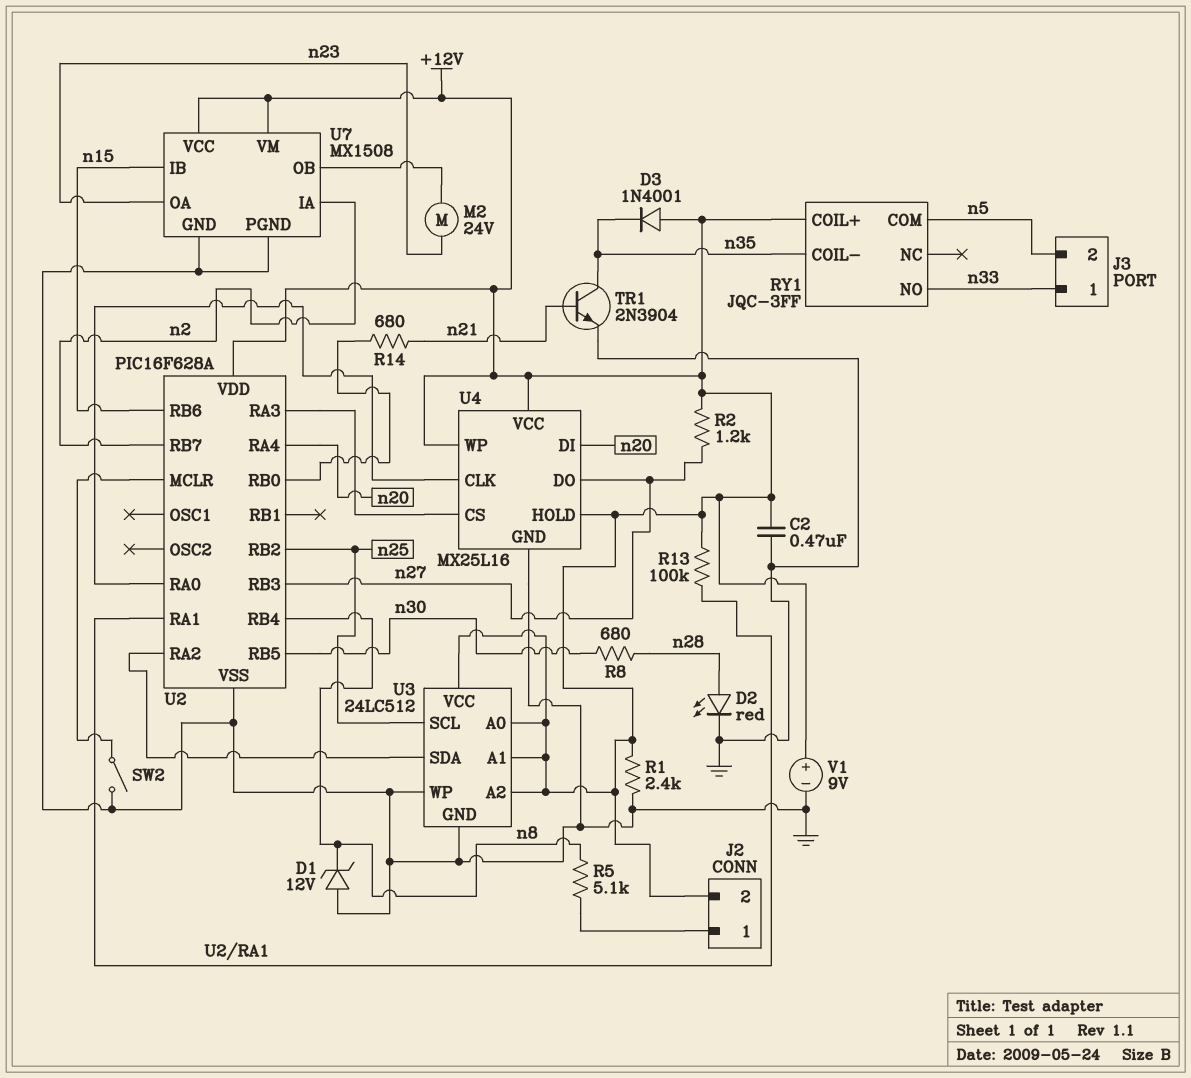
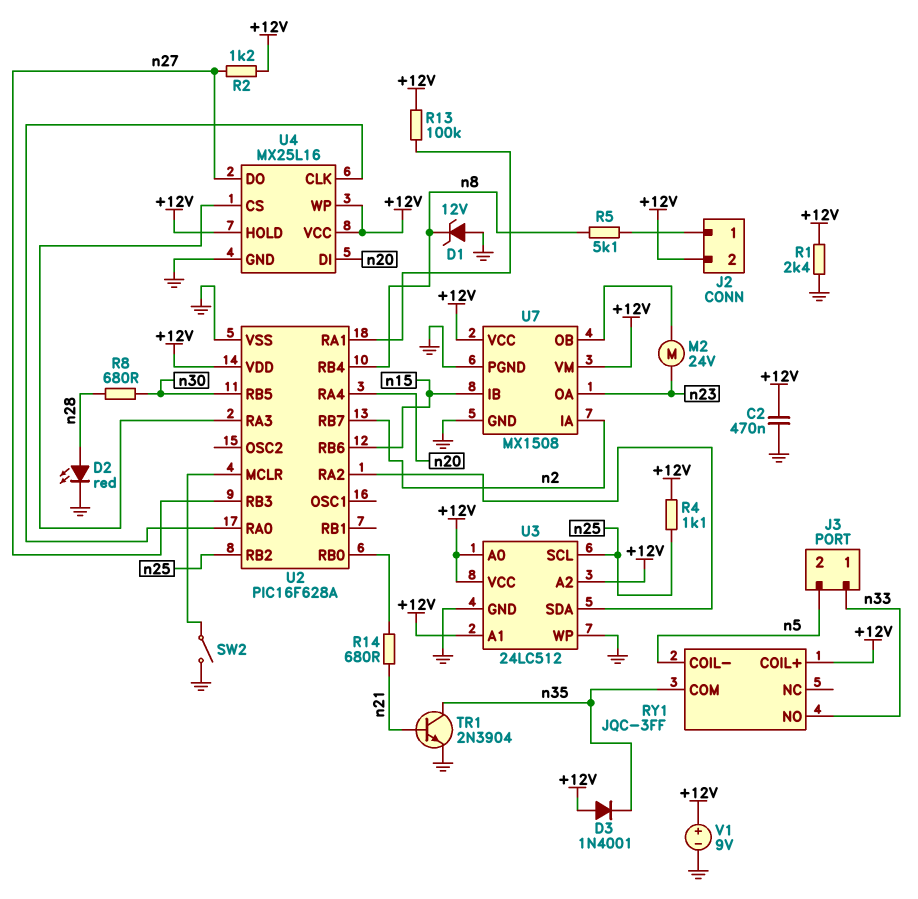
R4: none -> 1.1k (+12V, n25)
RY1 pin COIL-: n35 -> n5
RY1 pin COM: n5 -> n35

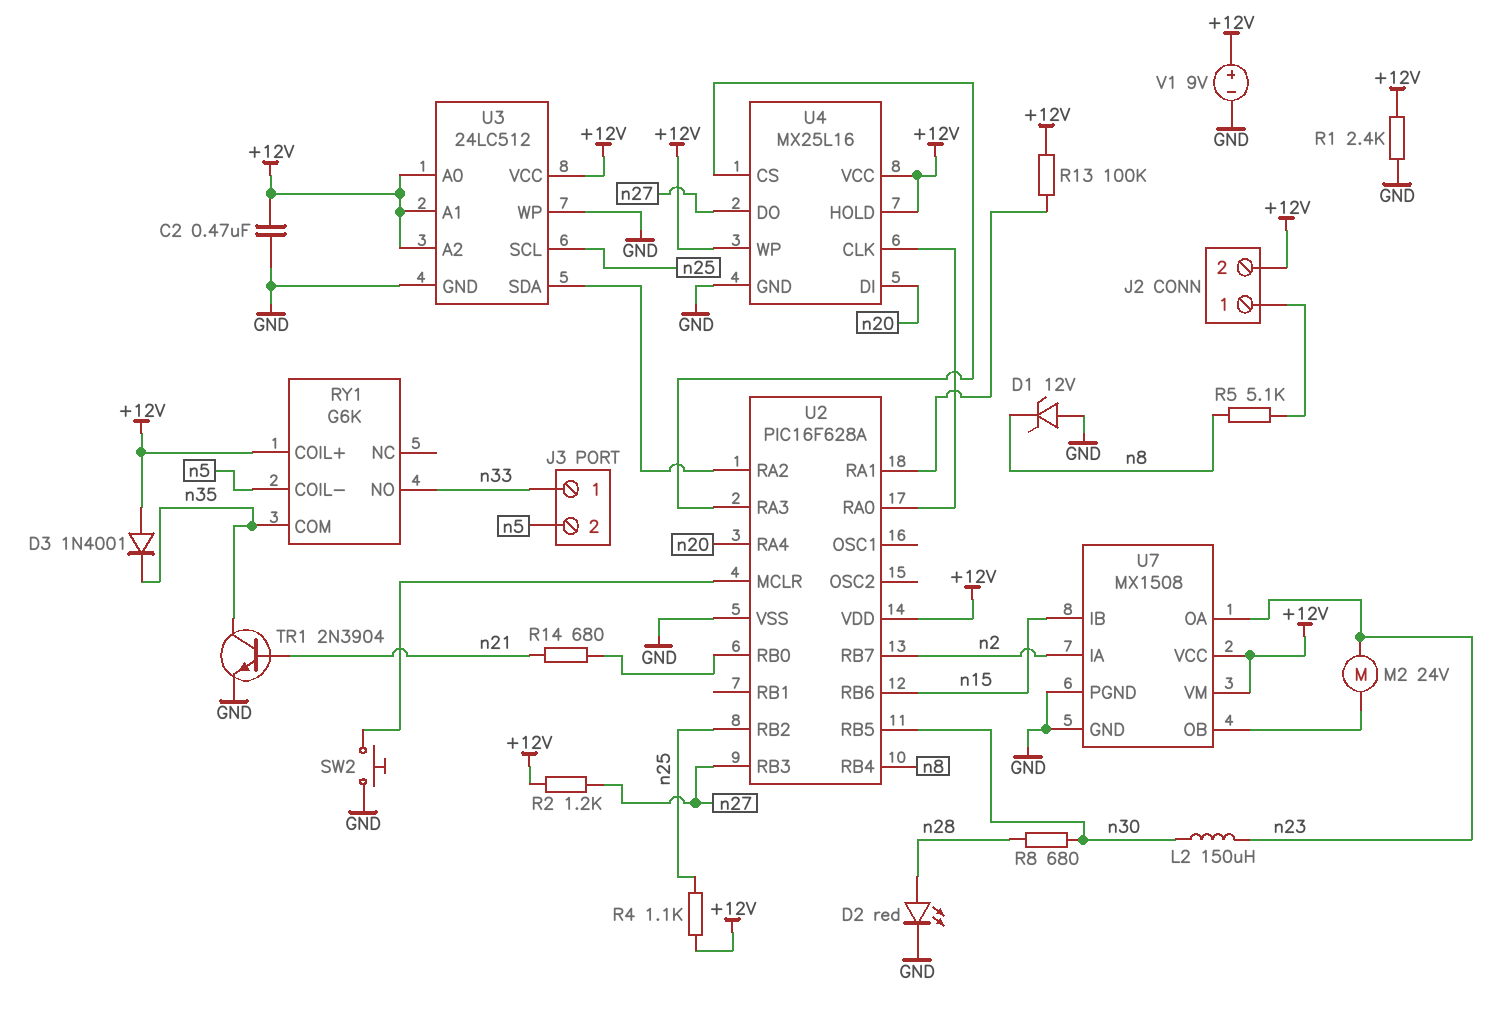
L2: none -> 150uH (n23, n30)
RY1: JQC-3FF -> G6K
SW2: switch (GND, U2/MCLR) -> button (GND, U2/MCLR)

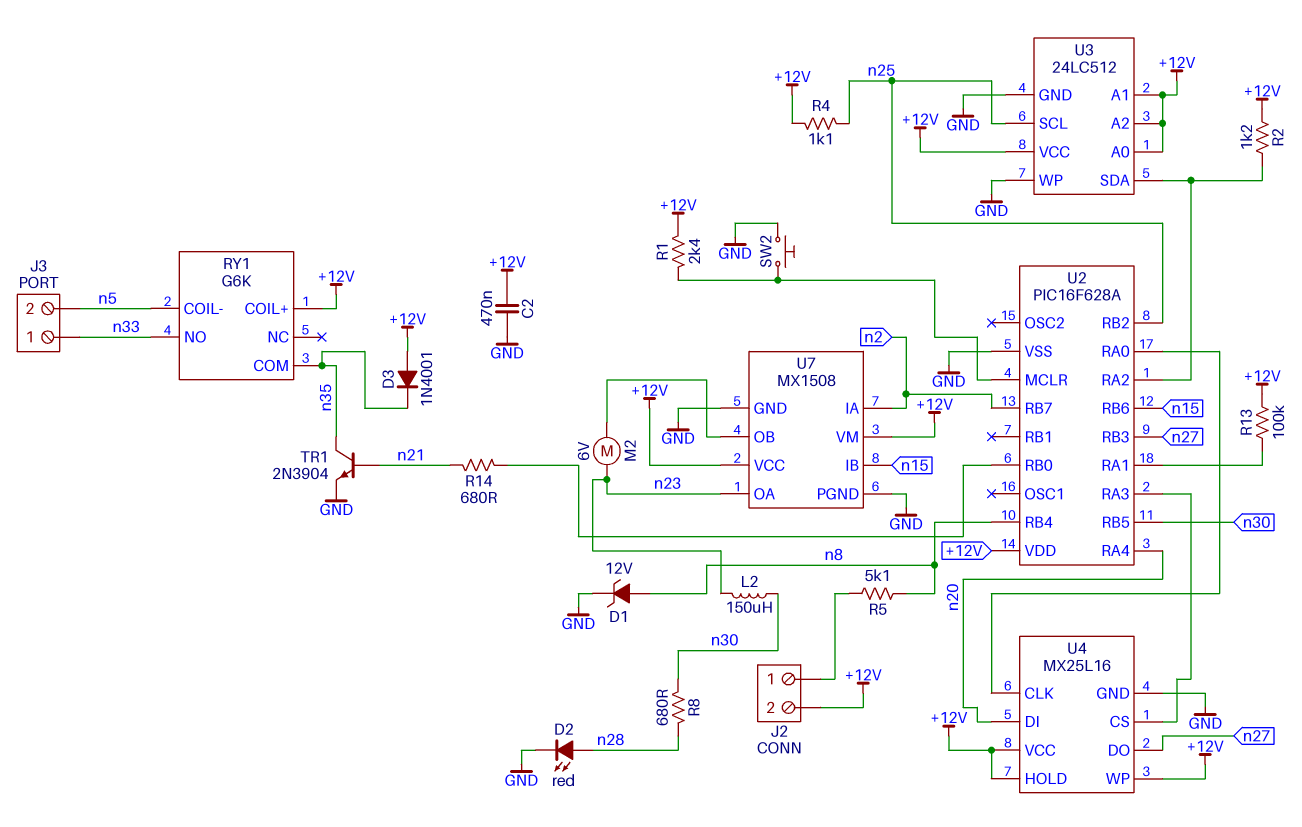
D1: zener 12V (A GND, K n8) -> zener 12V (A n8, K GND)
M2: motor 24V (U7/OB, n23) -> motor 6V (U7/OB, n23)
R1: 2.4k (+12V, GND) -> 2.4k (+12V, U2/MCLR)
R2: 1.2k (+12V, n27) -> 1.2k (+12V, U2/RA2)
V1: 9V (plus +12V, minus GND) -> none

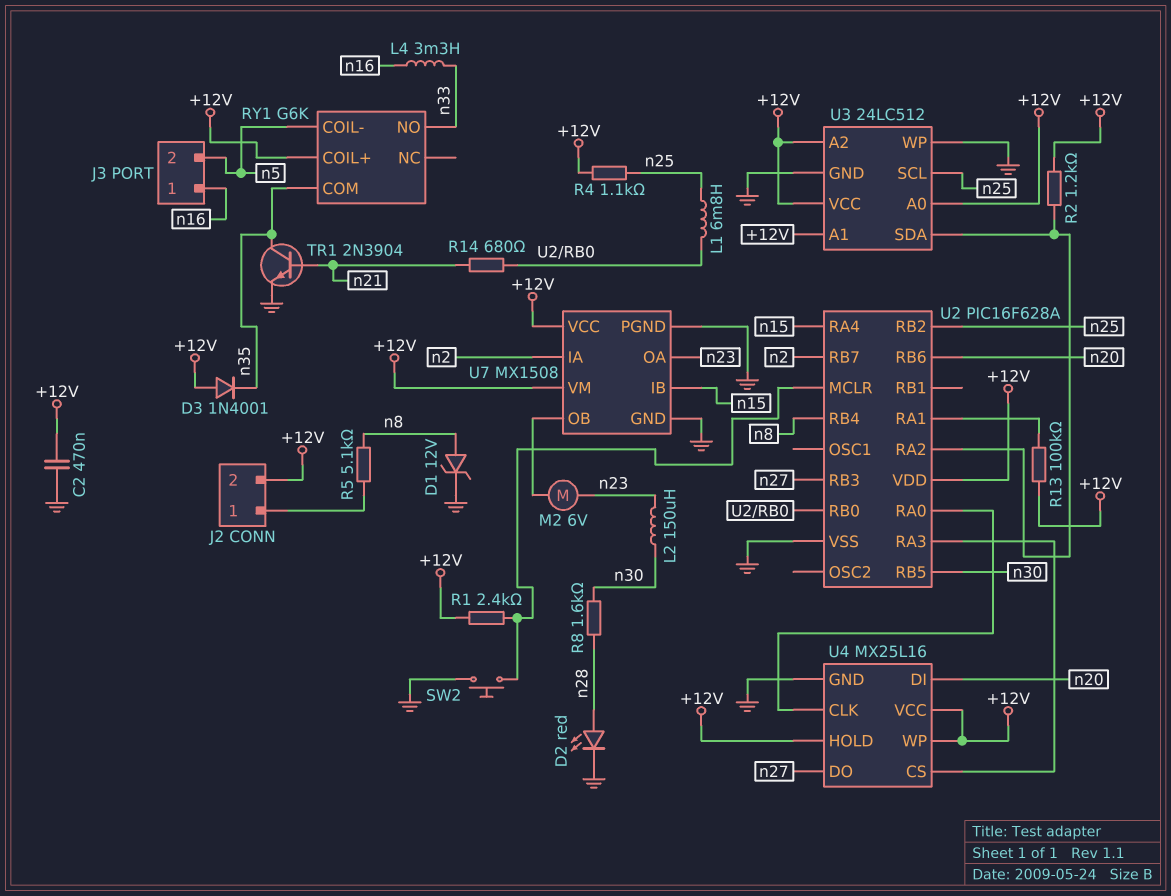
J3 pin 1: n33 -> n16
L1: none -> 6.8mH (U2/RB0, n25)
L4: none -> 3.3mH (n16, n33)
R8: 680 (n28, n30) -> 1.6k (n28, n30)
U2 pin RA4: n20 -> n15
U2 pin RB6: n15 -> n20

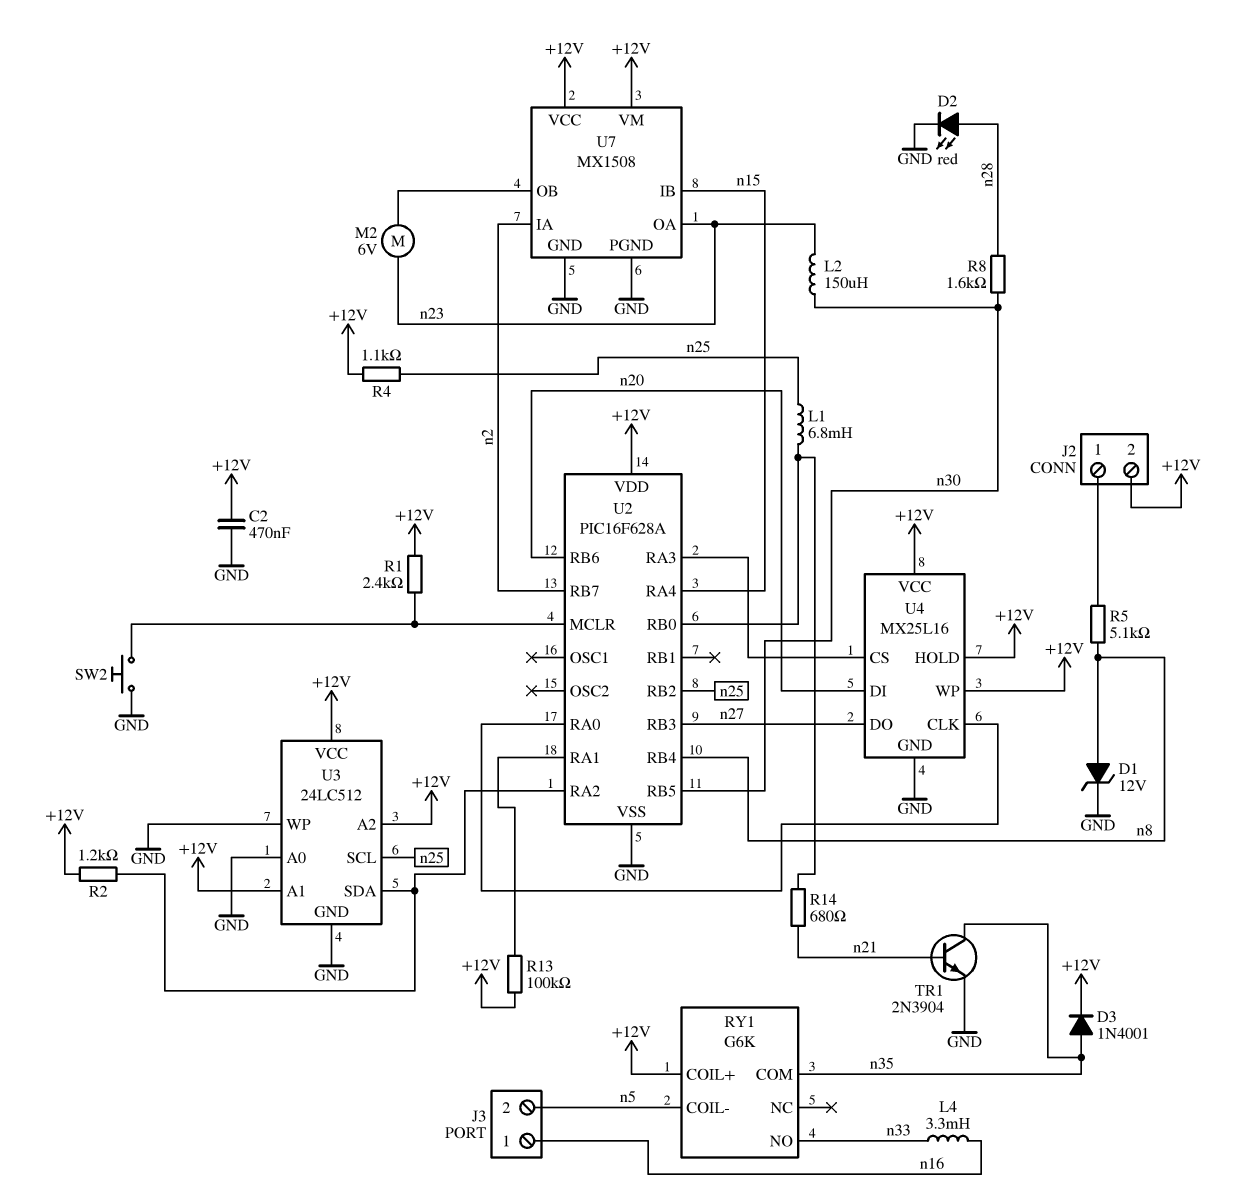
D3: diode 1N4001 (A +12V, K n35) -> diode 1N4001 (A n35, K +12V)
U3 pin A0: +12V -> GND

